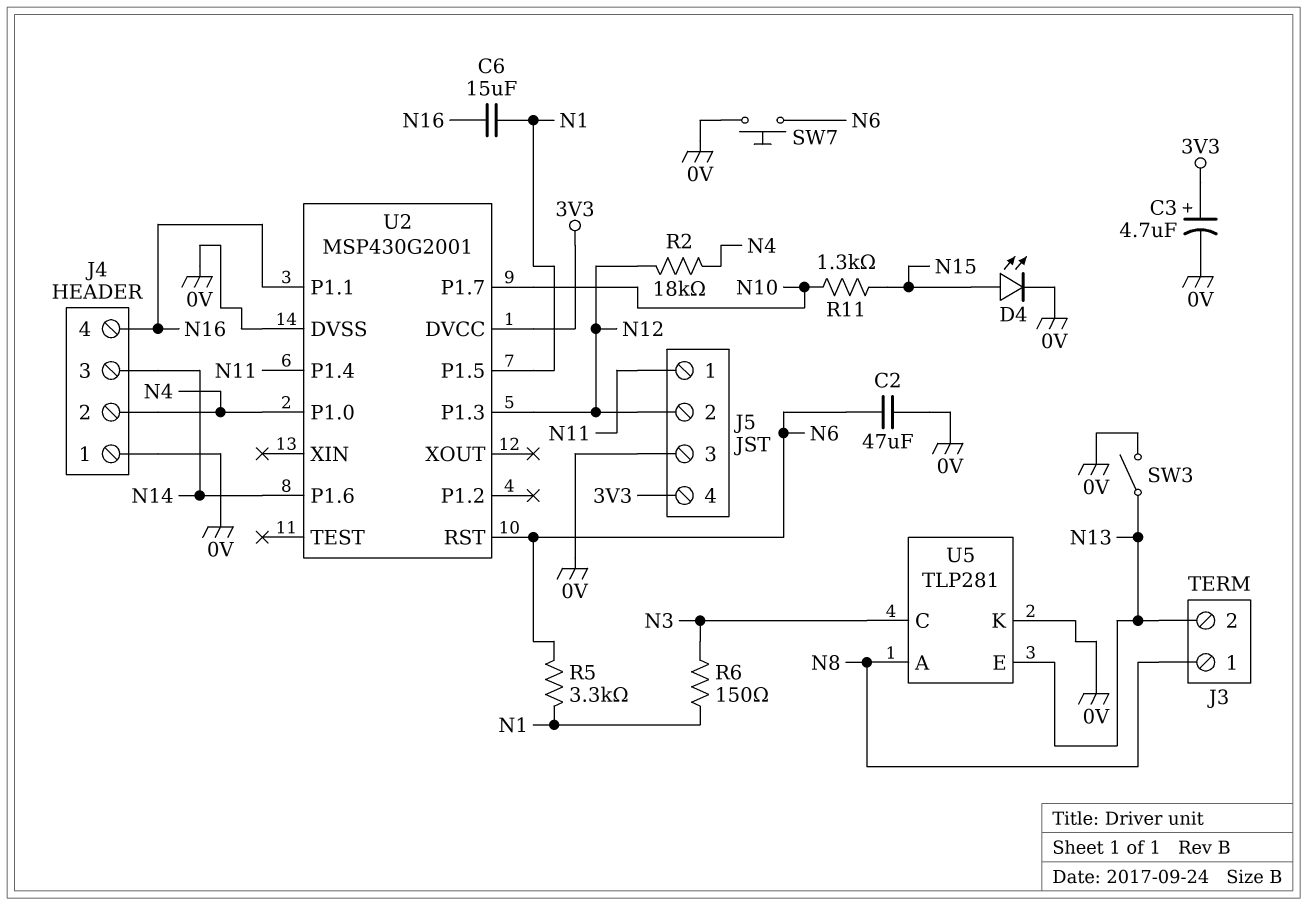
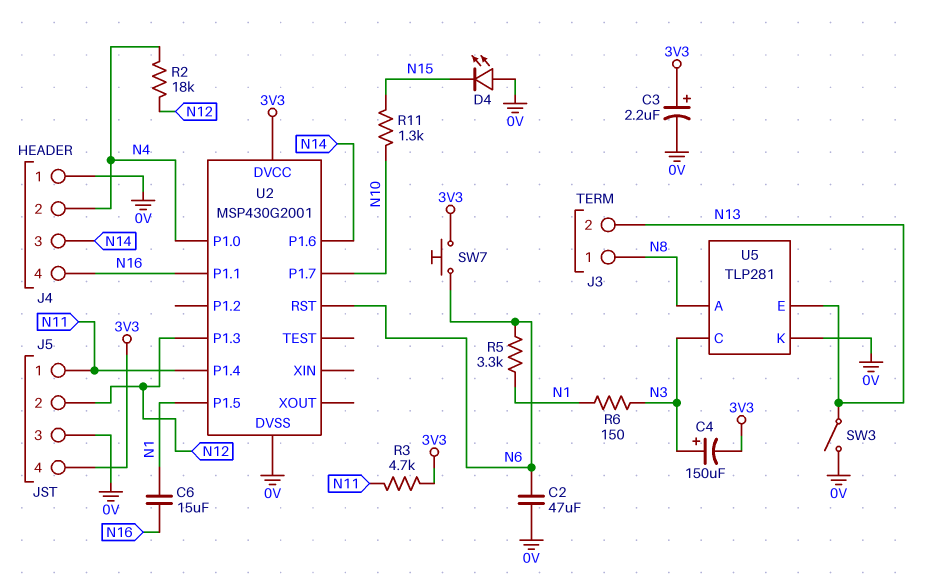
C3: 4.7uF (plus 3V3, minus 0V) -> 2.2uF (plus 3V3, minus 0V)
C4: none -> 150uF (plus N3, minus 3V3)
D4: LED (A N15, K 0V) -> LED (A 0V, K N15)
R3: none -> 4.7k (3V3, N11)
SW7: button (0V, N6) -> button (3V3, N6)

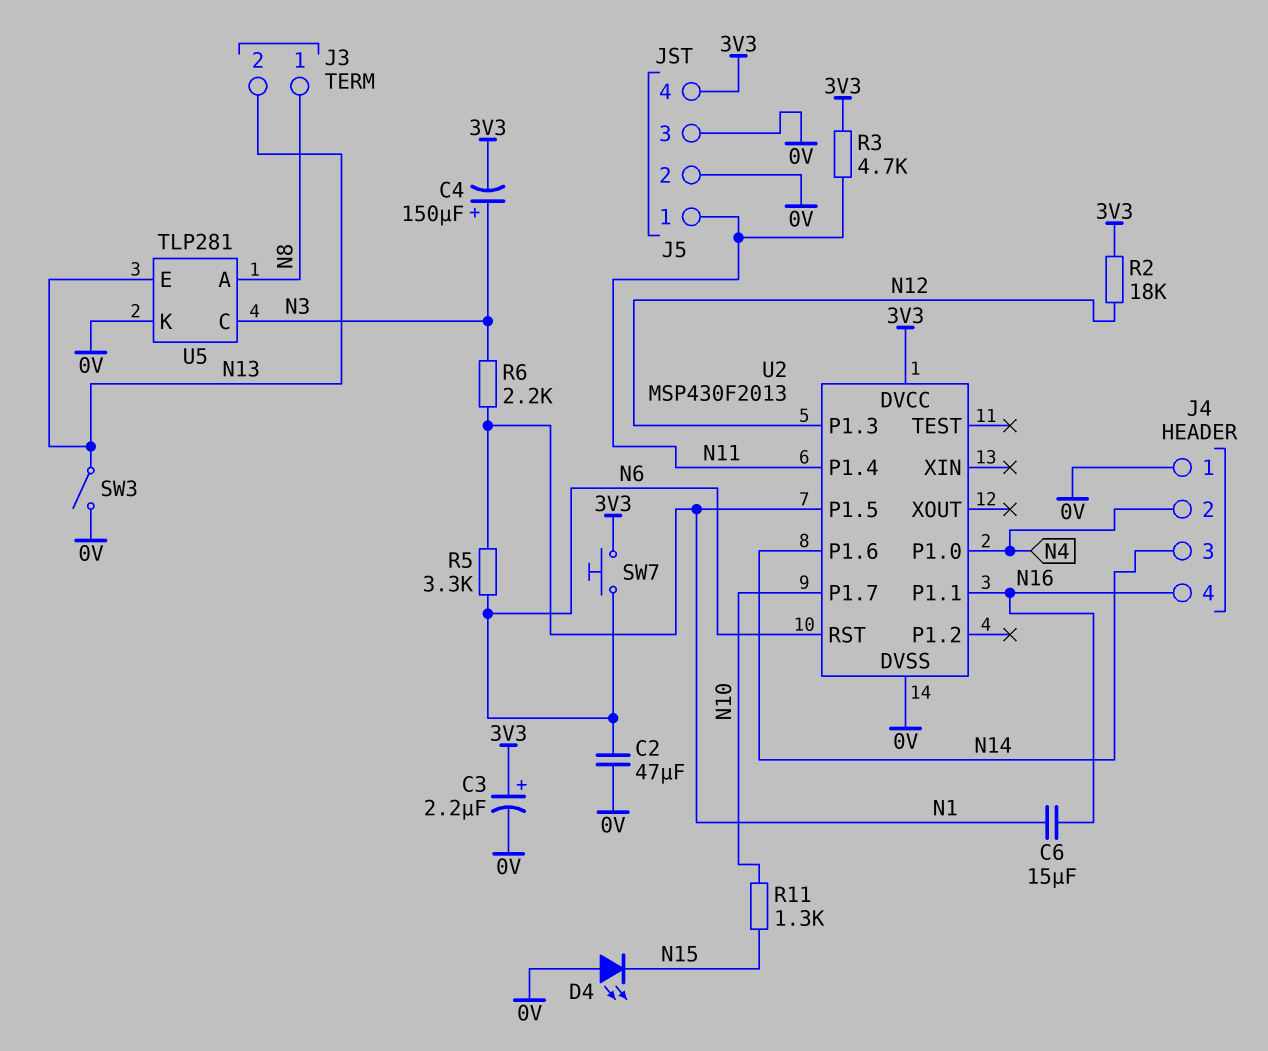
J5 pin 2: N12 -> 0V
R2: 18k (N4, N12) -> 18k (3V3, N12)
R6: 150 (N1, N3) -> 2.2k (N1, N3)
U2: MSP430G2001 -> MSP430F2013

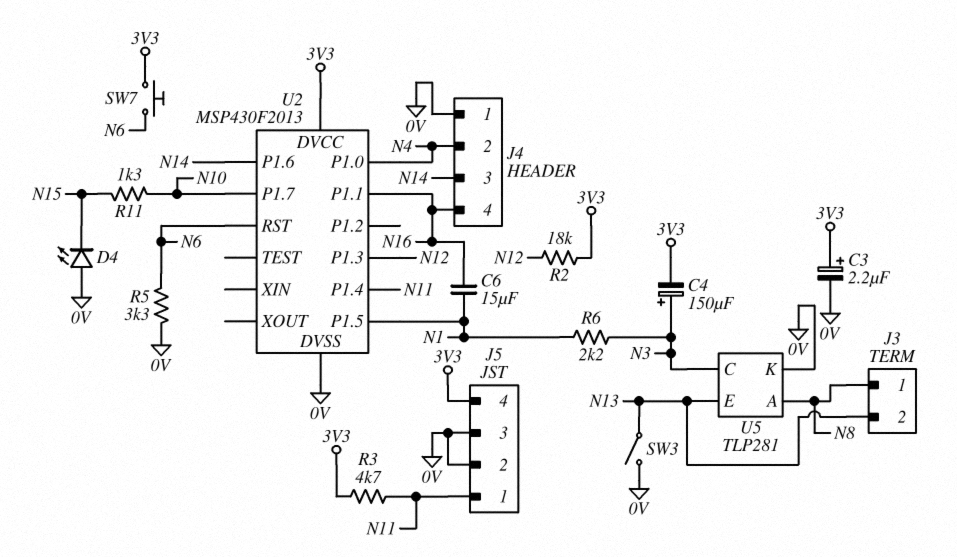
C2: 47uF (0V, N6) -> none
R5: 3.3k (N1, N6) -> 3.3k (0V, N6)

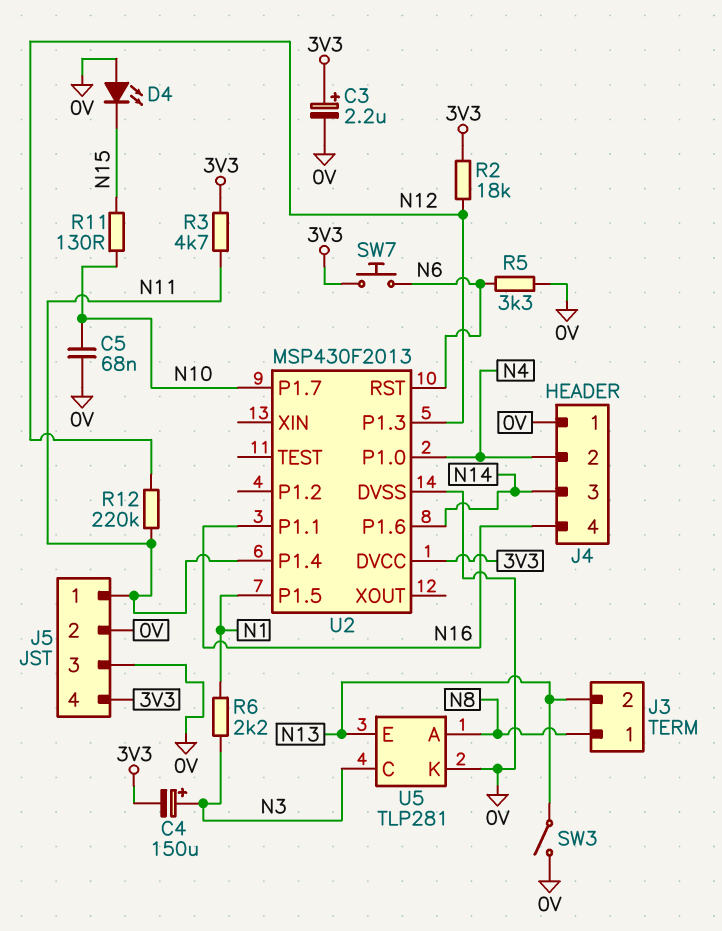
C5: none -> 68nF (0V, N10)
C6: 15uF (N1, N16) -> none
R11: 1.3k (N10, N15) -> 130 (N10, N15)
R12: none -> 220k (N11, N12)

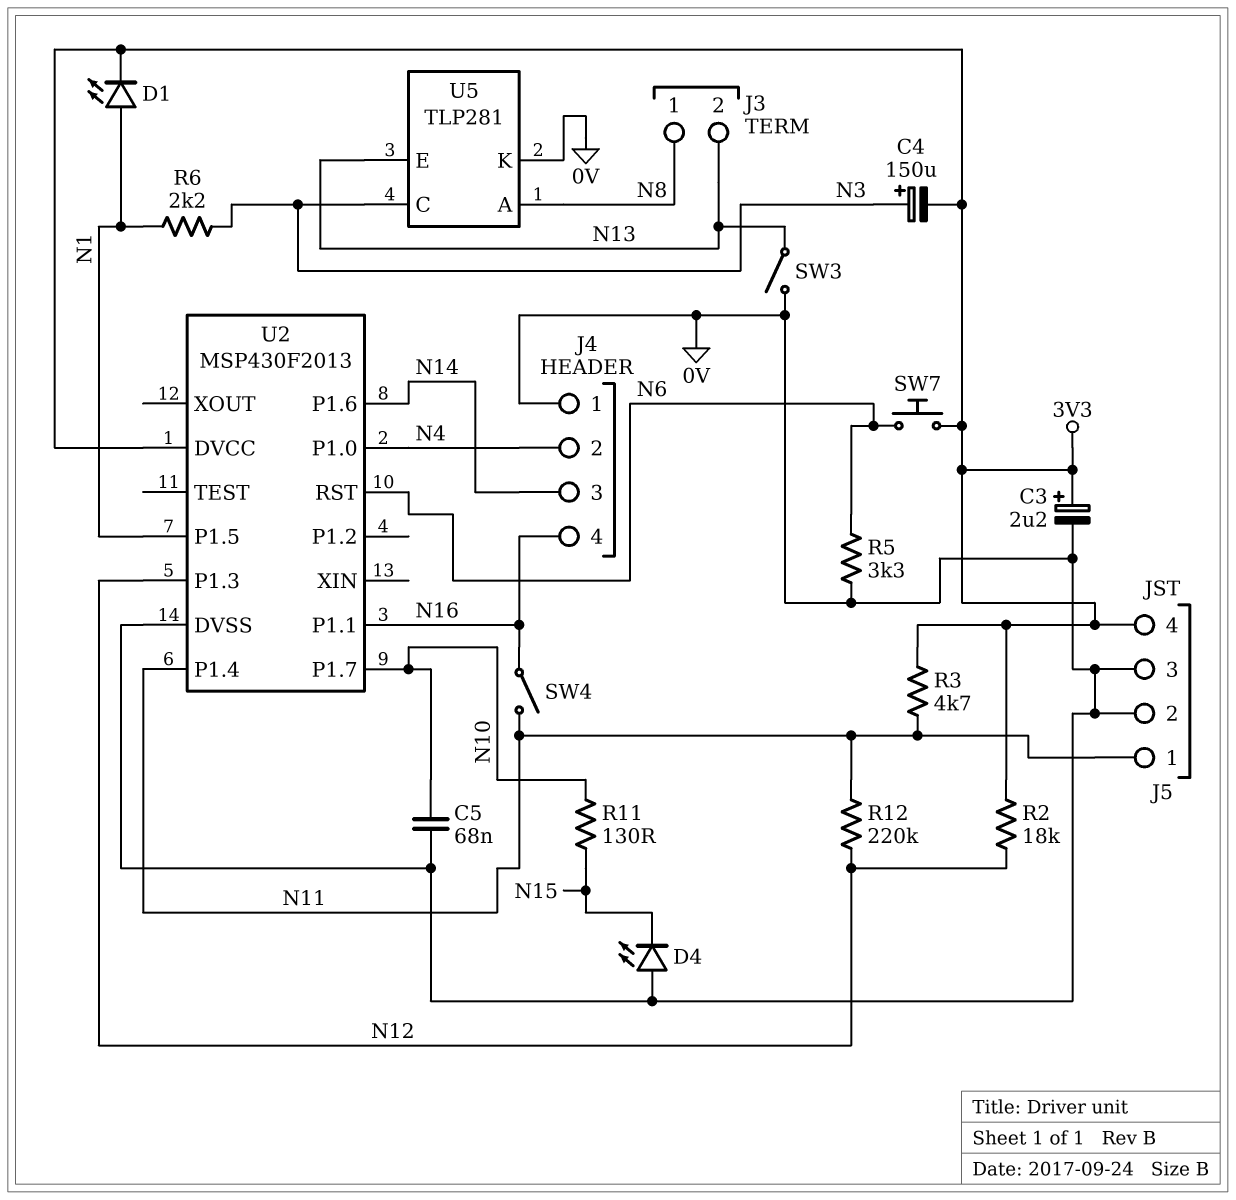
D1: none -> LED (A N1, K 3V3)
SW4: none -> switch (N11, N16)

